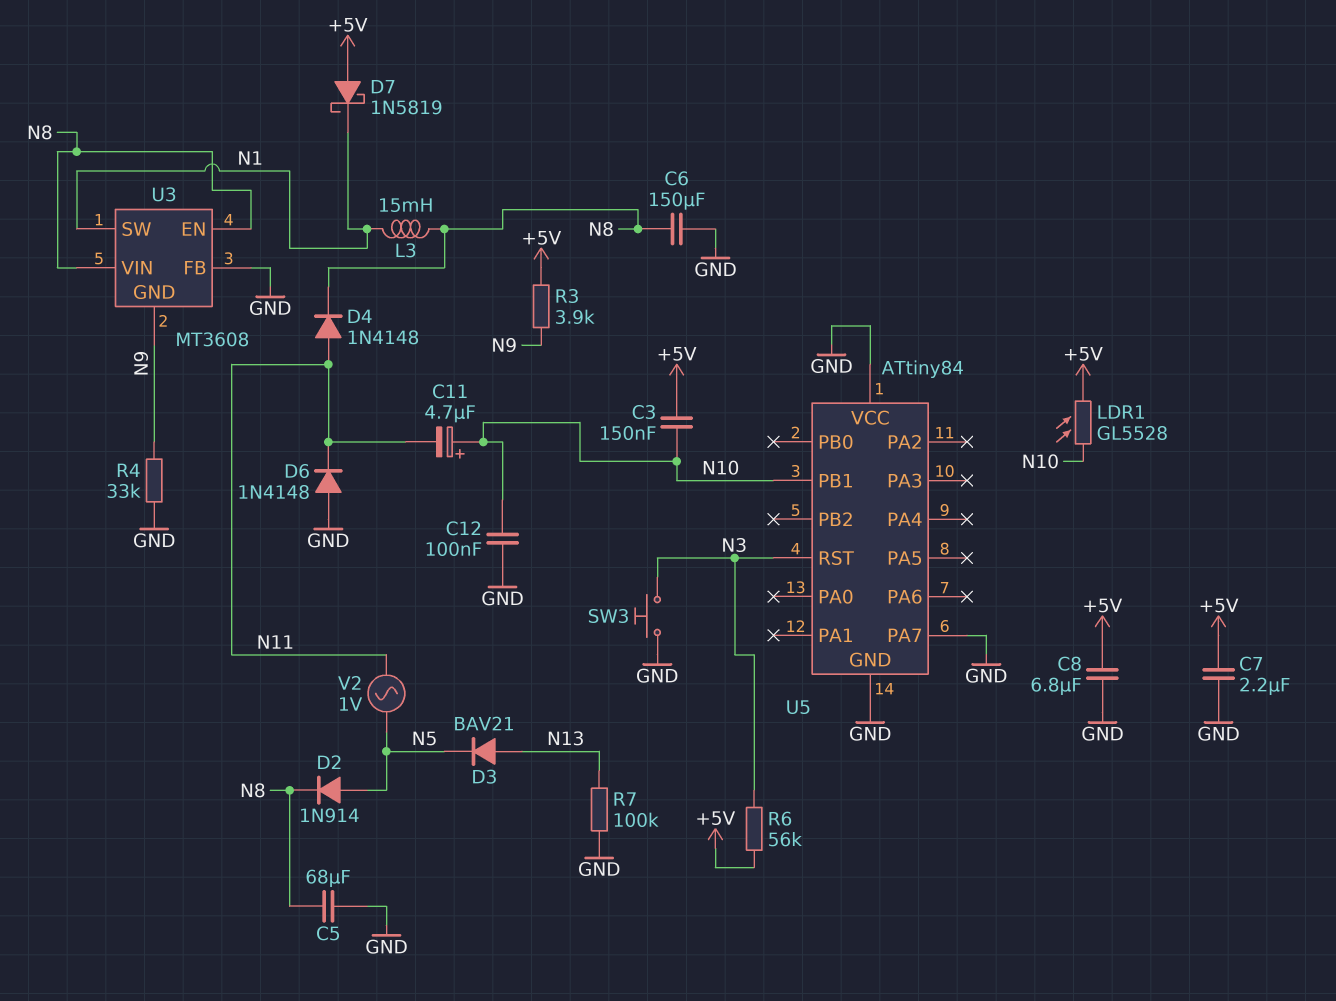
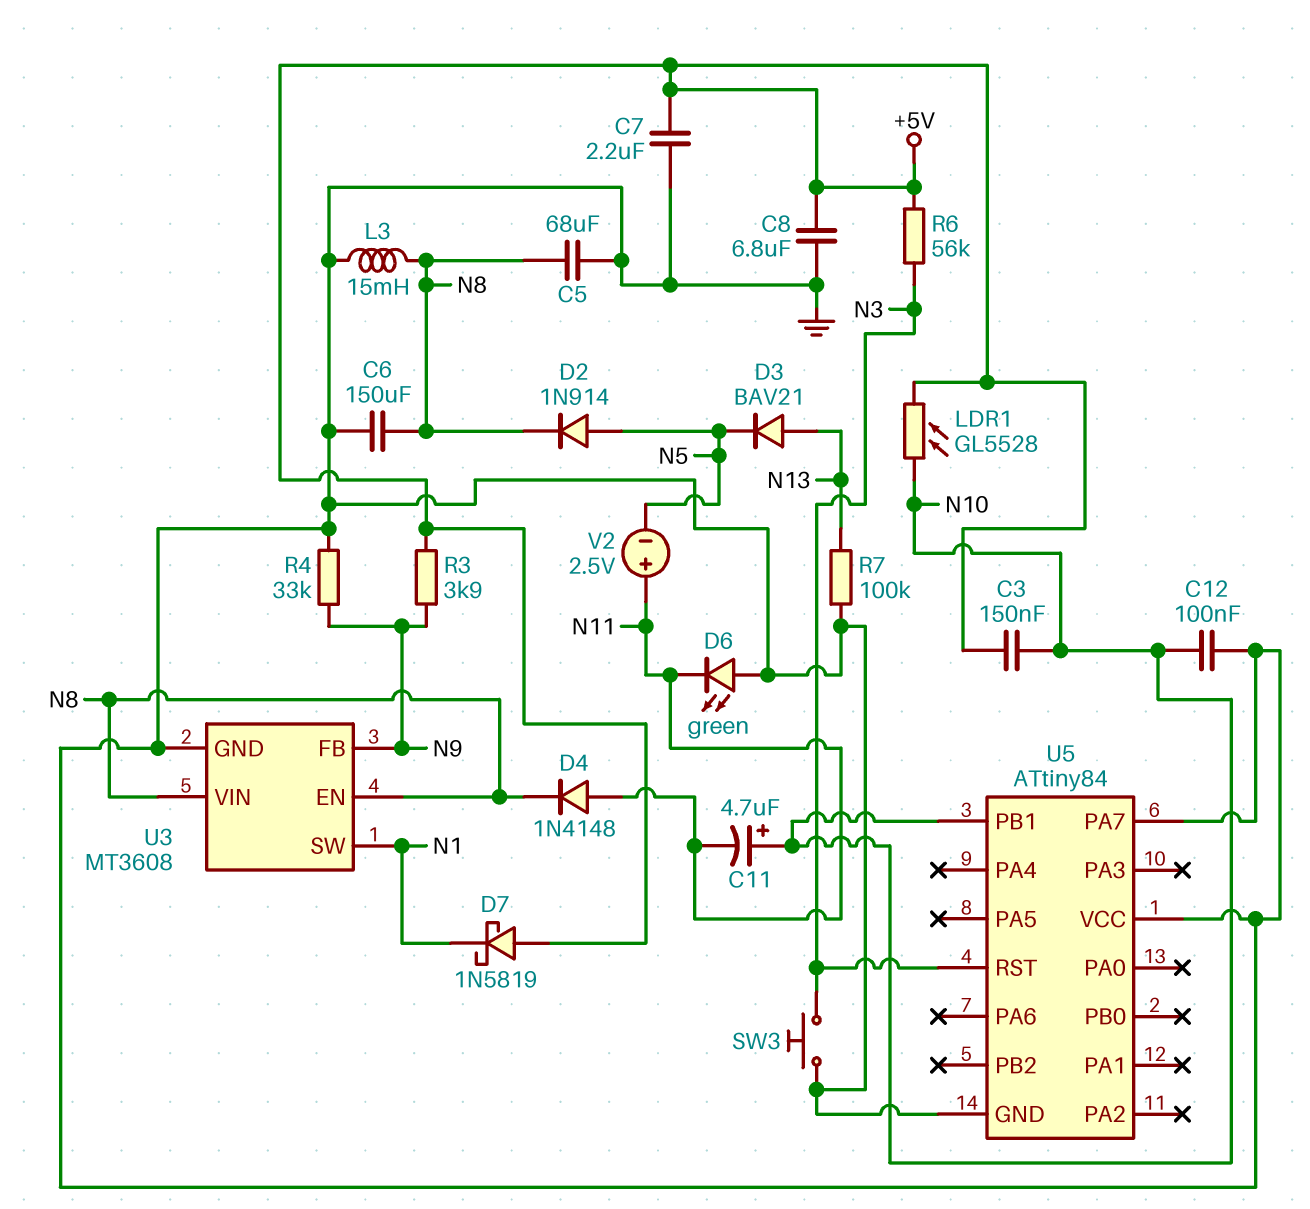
D6: diode 1N4148 (A GND, K N11) -> LED green (A GND, K N11)
L3: 15mH (N1, N8) -> 15mH (GND, N8)
U3 pin FB: GND -> N9
U3 pin GND: N9 -> GND
V2: AC 1V (N5, N11) -> 2.5V (plus N11, minus N5)

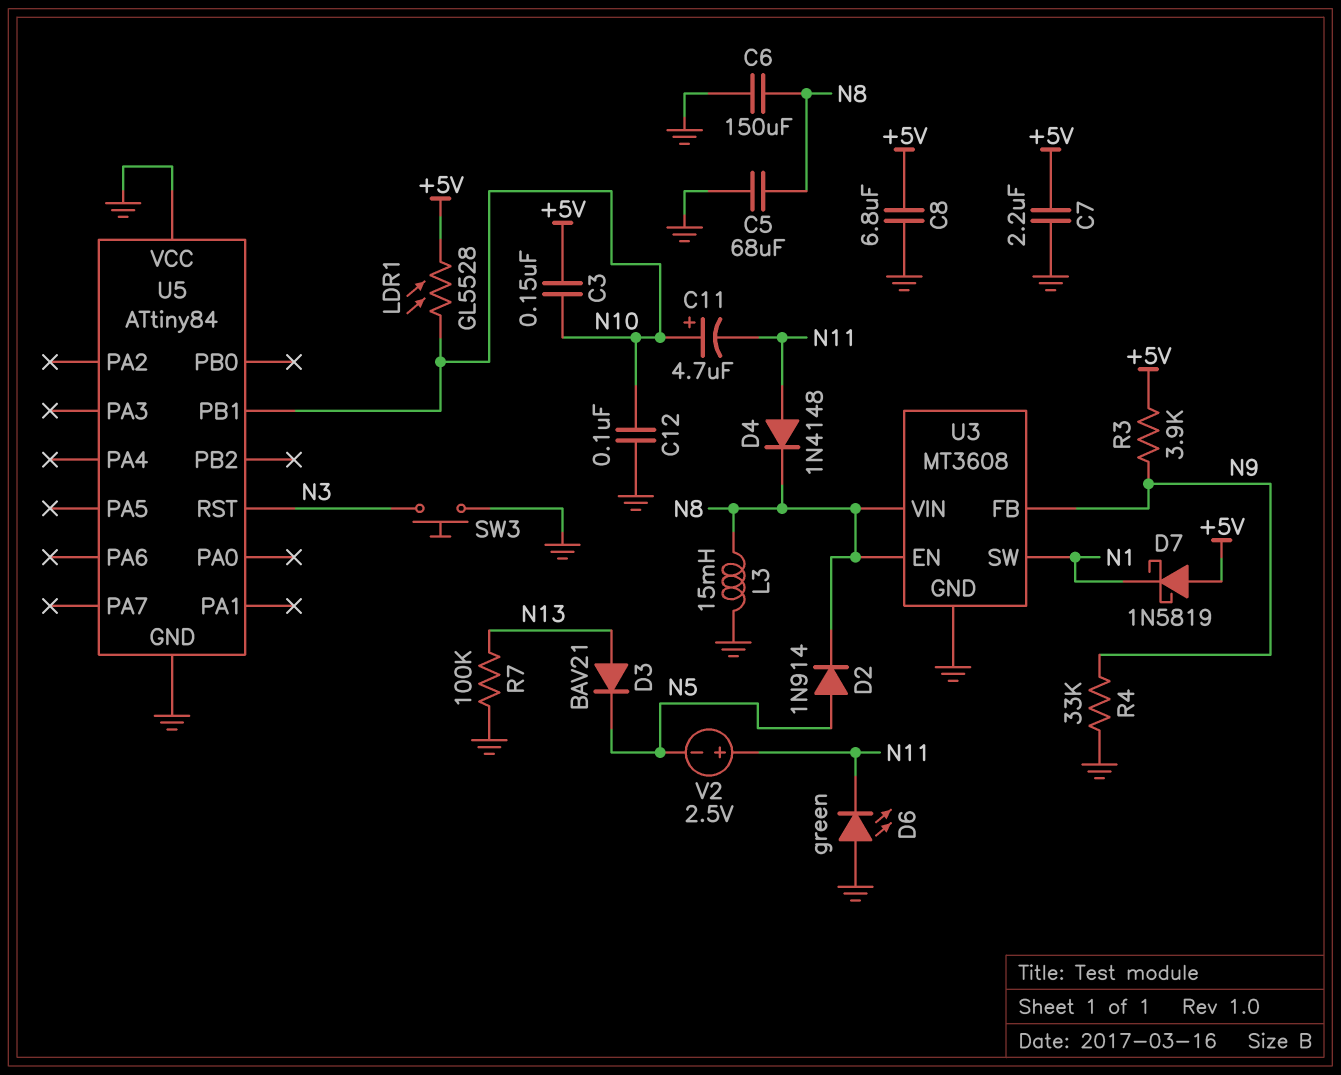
R6: 56k (+5V, N3) -> none
U5 pin PA7: GND -> none

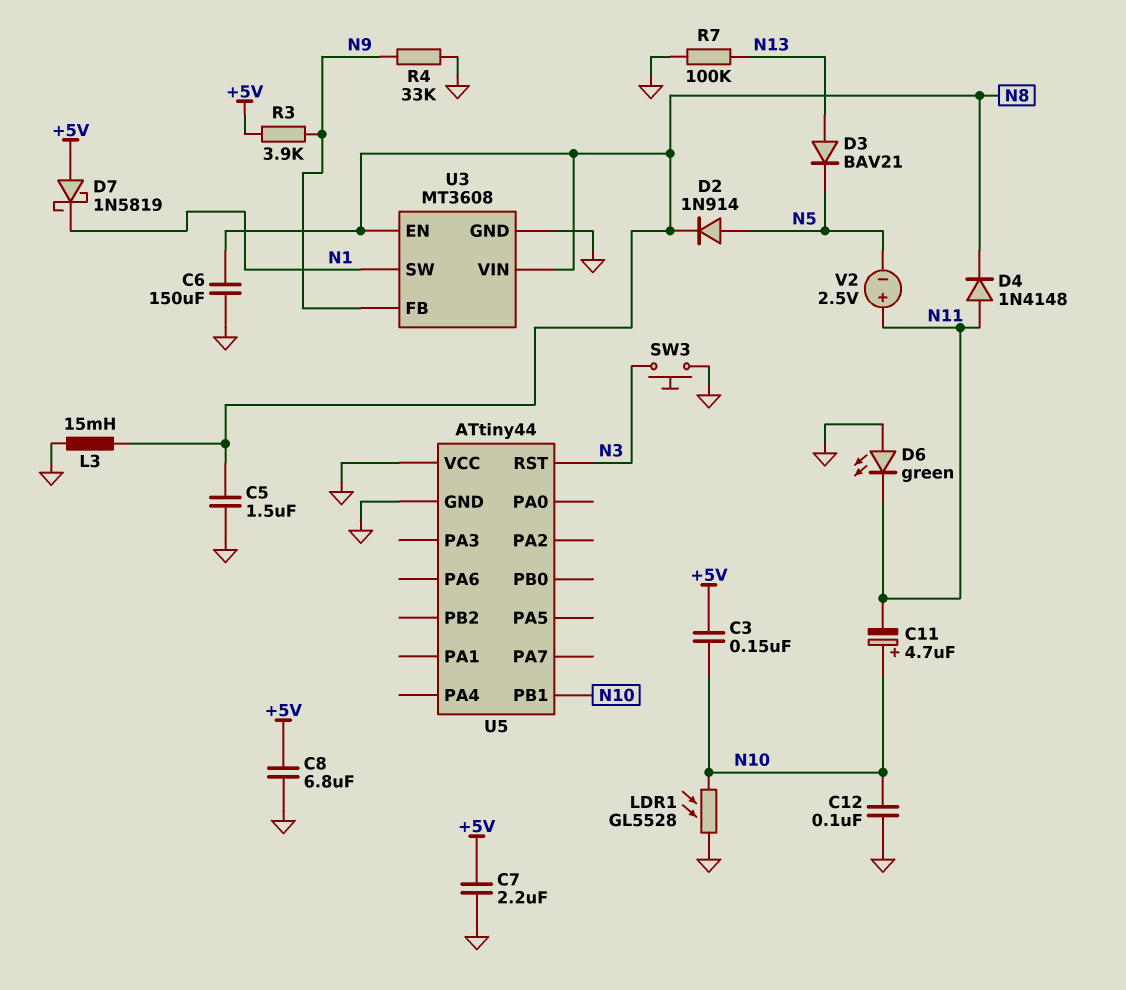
C5: 68uF (GND, N8) -> 1.5uF (GND, N8)
LDR1: GL5528 (+5V, N10) -> GL5528 (GND, N10)
U5: ATtiny84 -> ATtiny44

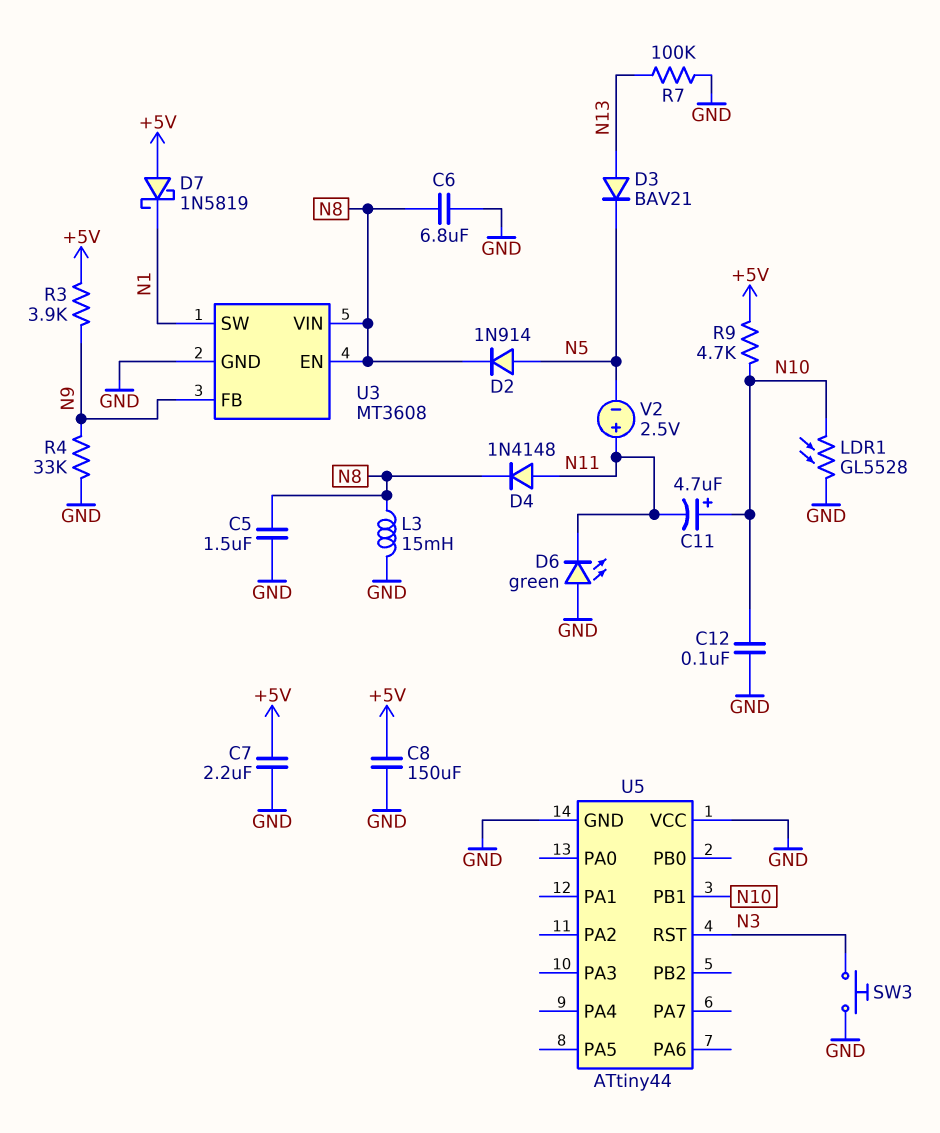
C3: 150nF (+5V, N10) -> none
C6: 150uF (GND, N8) -> 6.8uF (GND, N8)
C8: 6.8uF (+5V, GND) -> 150uF (+5V, GND)
R9: none -> 4.7k (+5V, N10)

